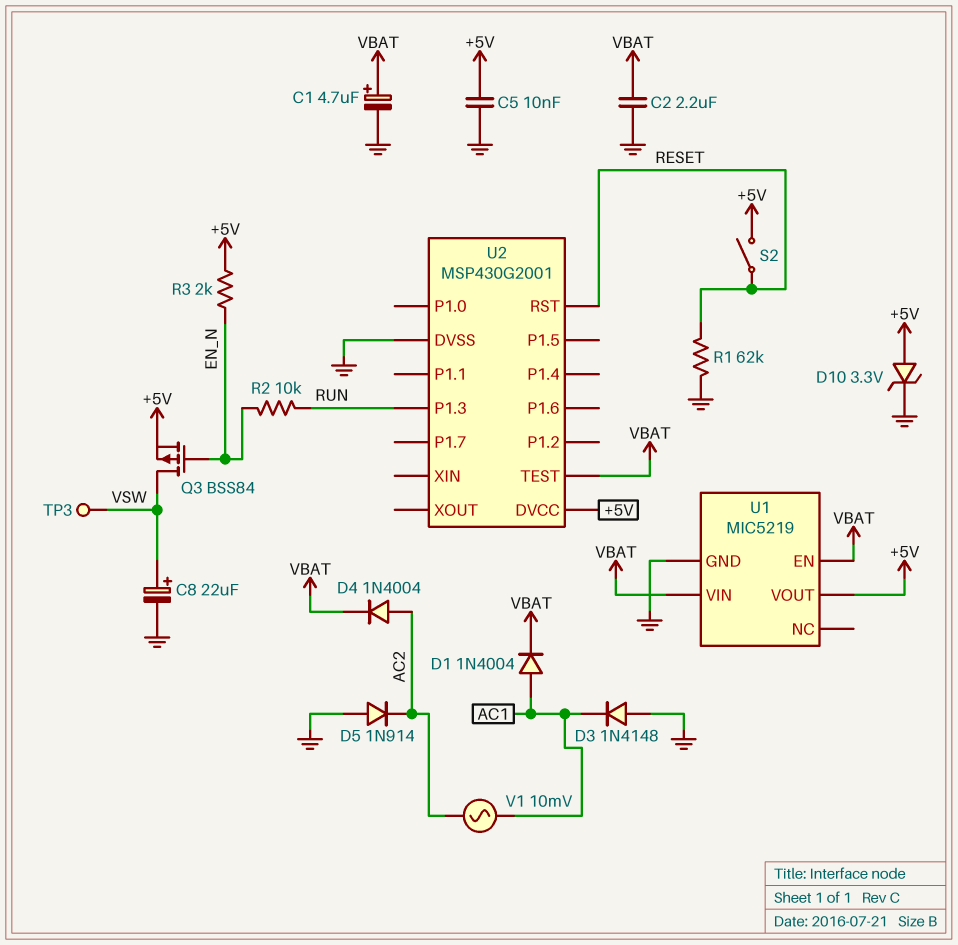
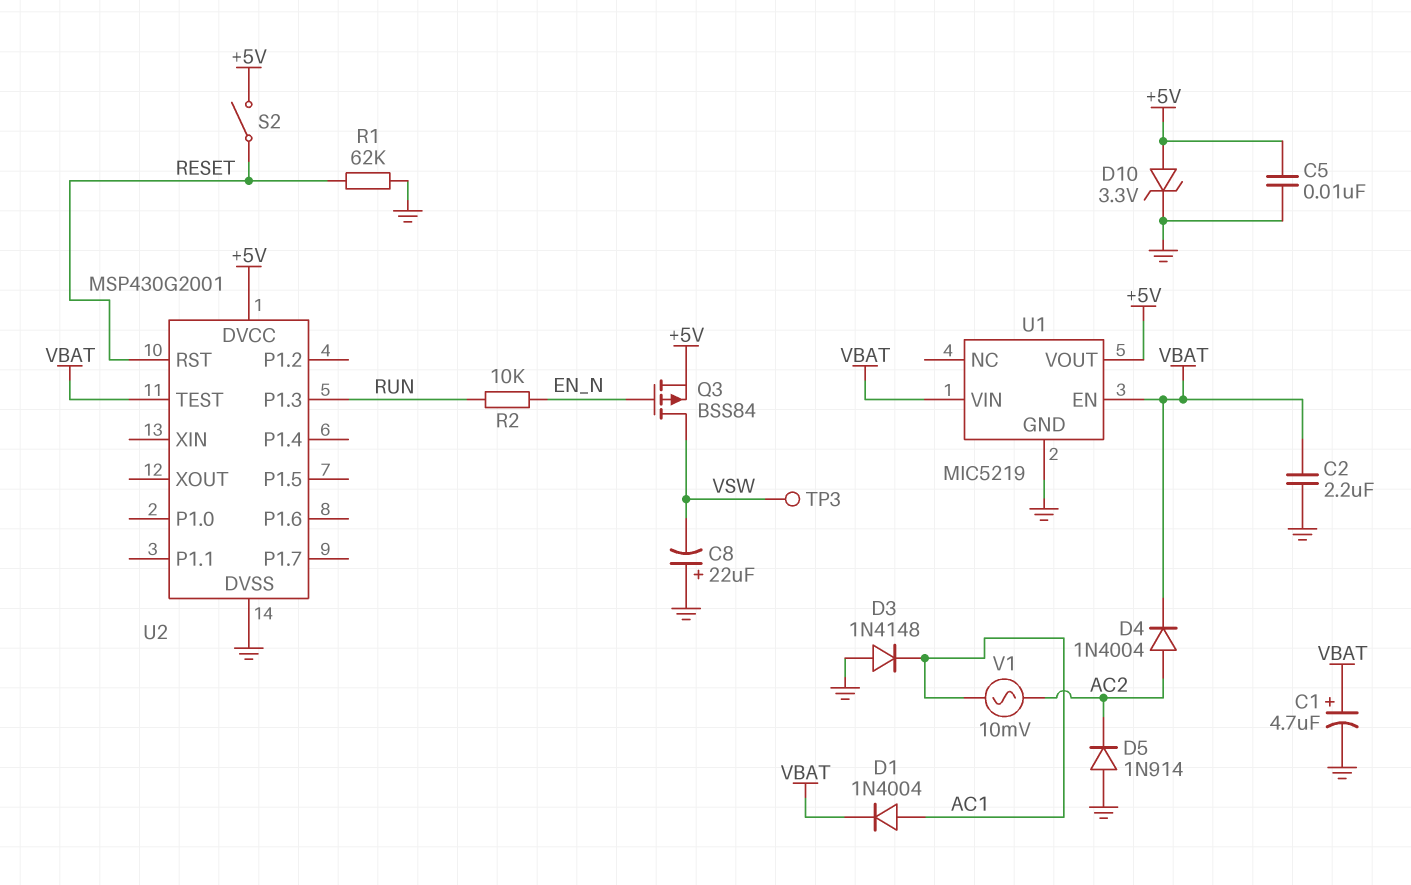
C8: 22uF (plus VSW, minus GND) -> 22uF (plus GND, minus VSW)
R3: 2k (+5V, EN_N) -> none

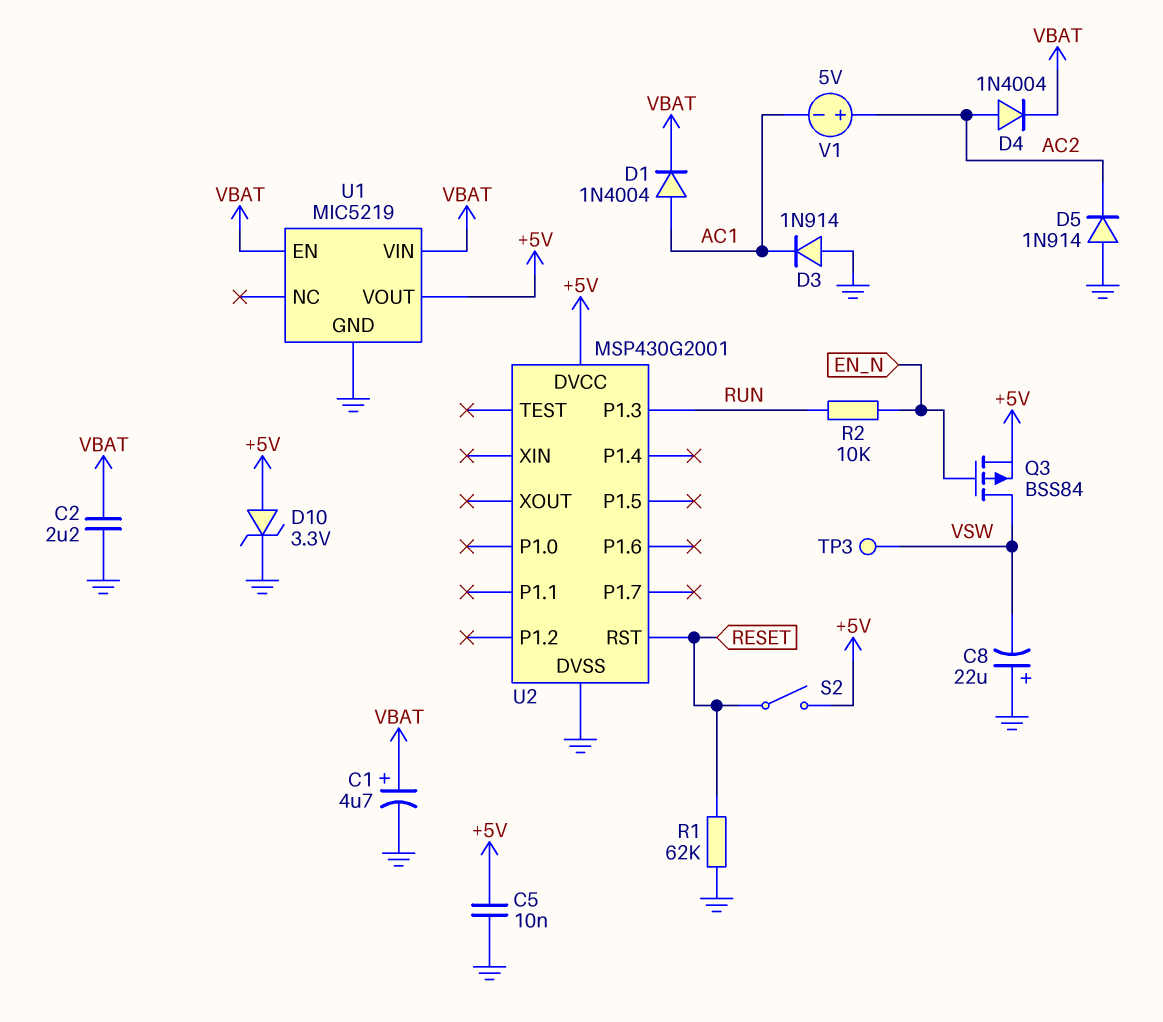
D3: diode 1N4148 (A GND, K AC1) -> diode 1N914 (A GND, K AC1)
U2 pin TEST: VBAT -> none
V1: AC 10mV (AC1, AC2) -> 5V (plus AC2, minus AC1)

